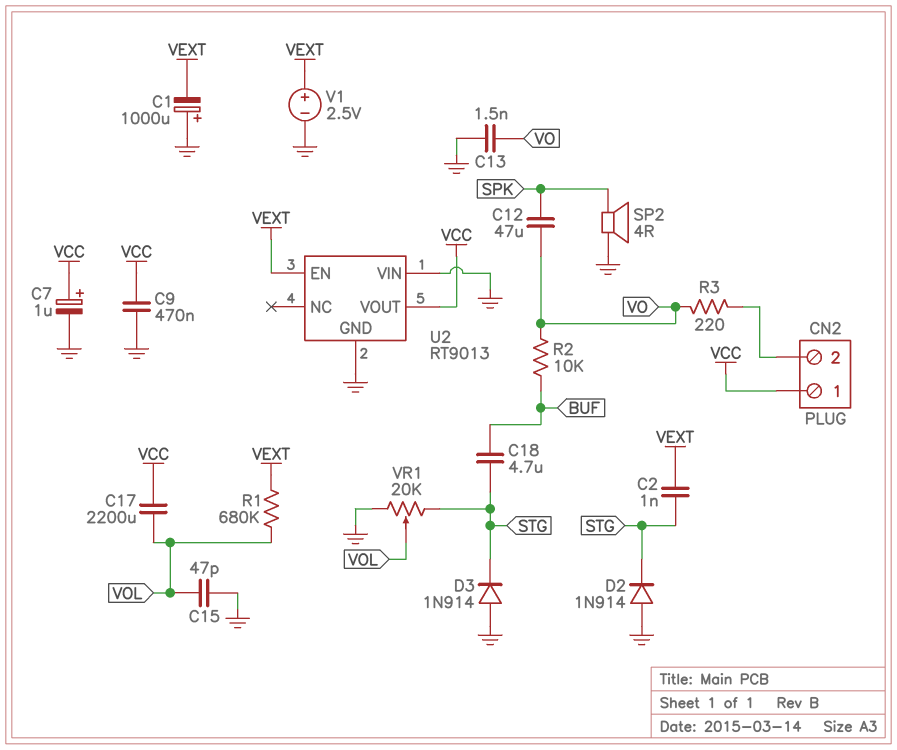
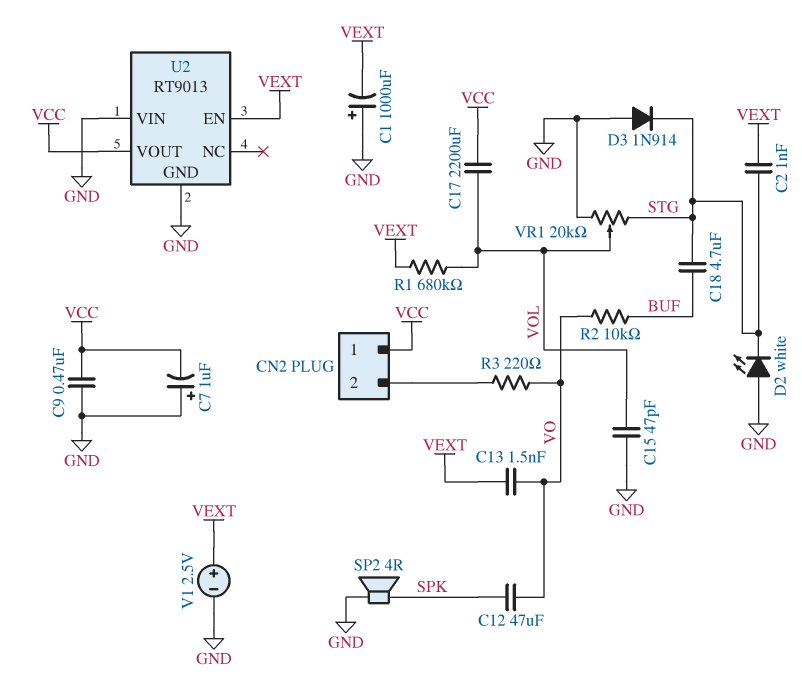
C7: 1uF (plus VCC, minus GND) -> 1uF (plus GND, minus VCC)
C13: 1.5nF (GND, VO) -> 1.5nF (VEXT, VO)
D2: diode 1N914 (A GND, K STG) -> LED white (A GND, K STG)

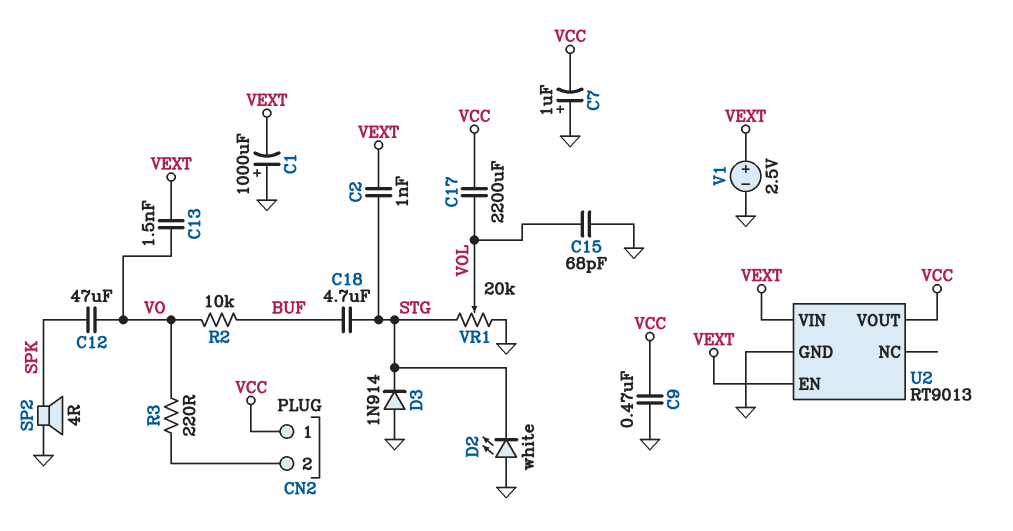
C15: 47pF (GND, VOL) -> 68pF (GND, VOL)
R1: 680k (VEXT, VOL) -> none
U2 pin VIN: GND -> VEXT

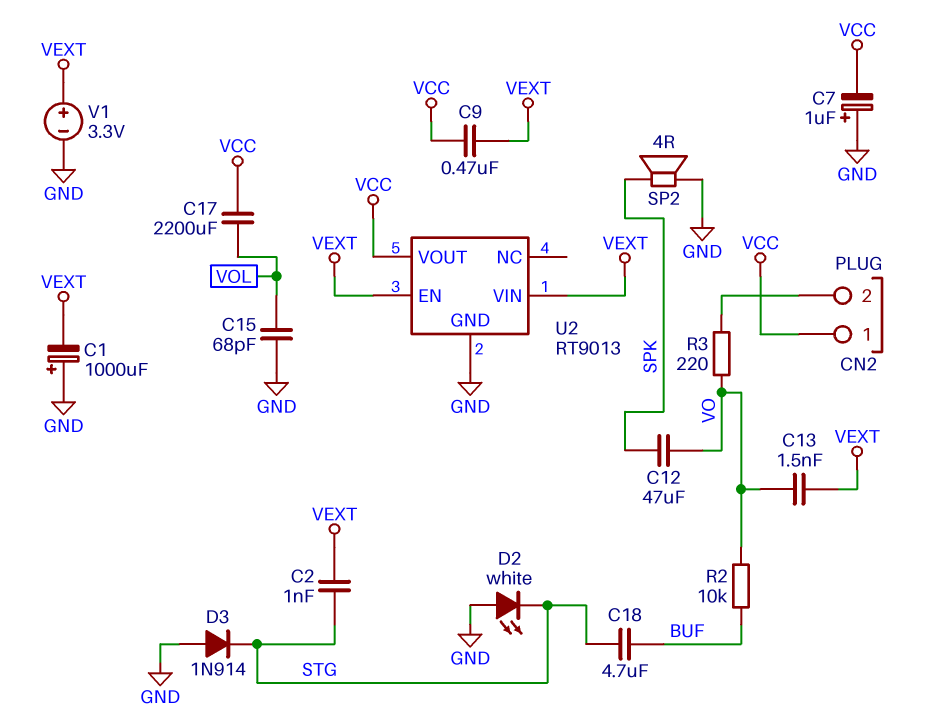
C9: 470nF (GND, VCC) -> 470nF (VCC, VEXT)
V1: 2.5V (plus VEXT, minus GND) -> 3.3V (plus VEXT, minus GND)
VR1: 20k (GND, STG, wiper VOL) -> none

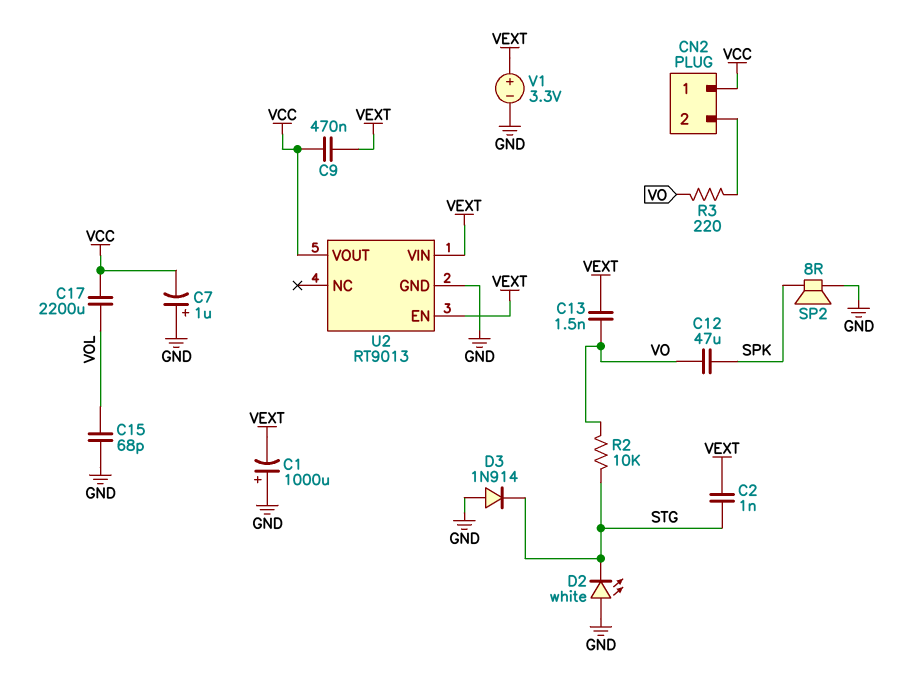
C18: 4.7uF (BUF, STG) -> none
R2: 10k (BUF, VO) -> 10k (STG, VO)
SP2: speaker 4R (GND, SPK) -> speaker 8R (GND, SPK)

